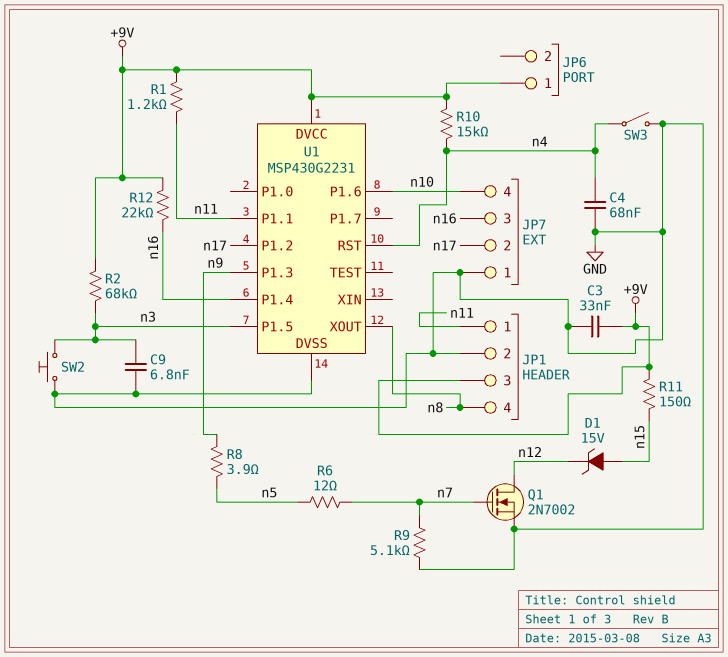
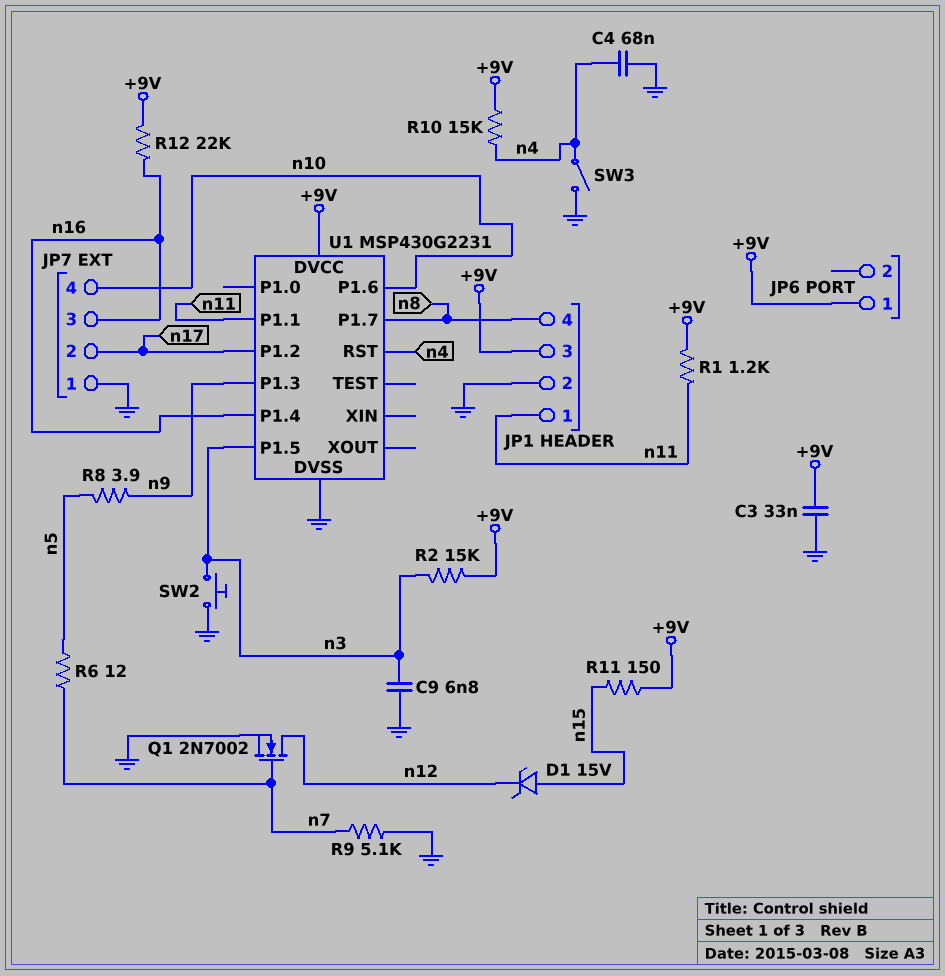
R2: 68k (+9V, n3) -> 15k (+9V, n3)
U1 pin P1.7: none -> n8
U1 pin XOUT: n8 -> none

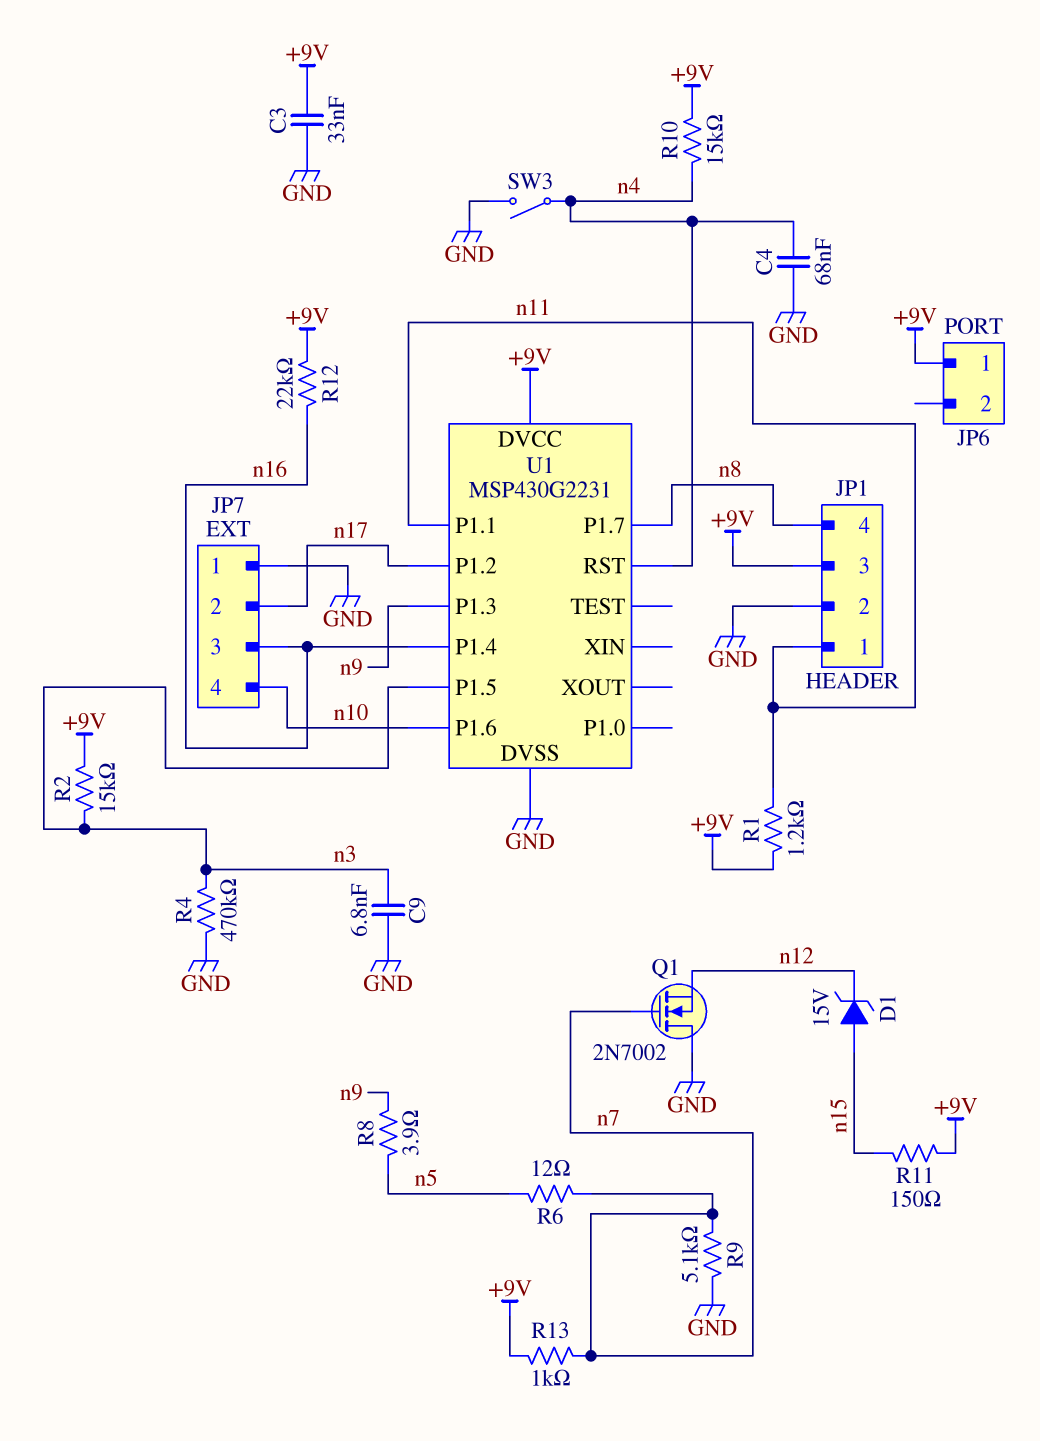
Q1: NMOS 2N7002 (G n7, D n12, S GND) -> NMOS 2N7002 (G n7, D GND, S n12)
R4: none -> 470k (GND, n3)
R13: none -> 1k (+9V, n7)
SW2: button (GND, n3) -> none

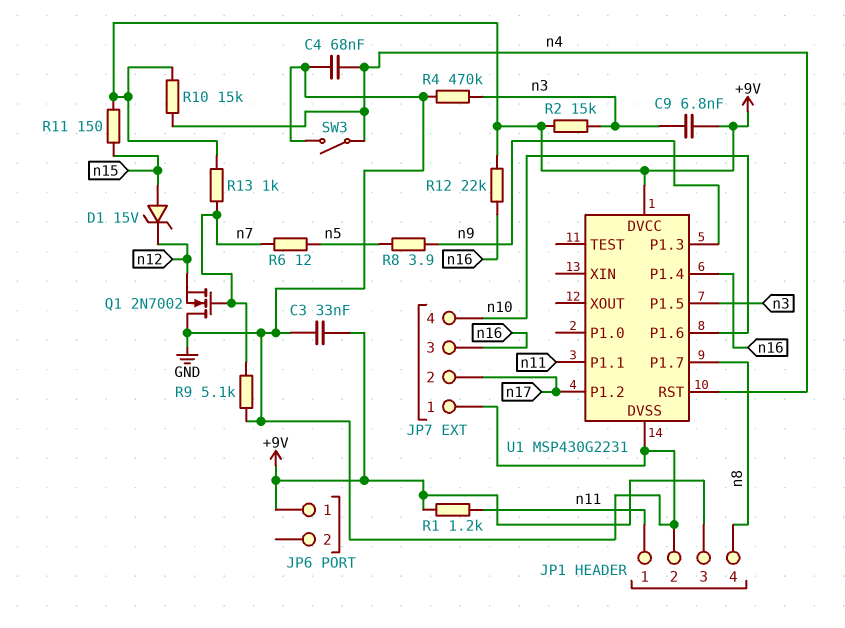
C9: 6.8nF (GND, n3) -> 6.8nF (+9V, n3)

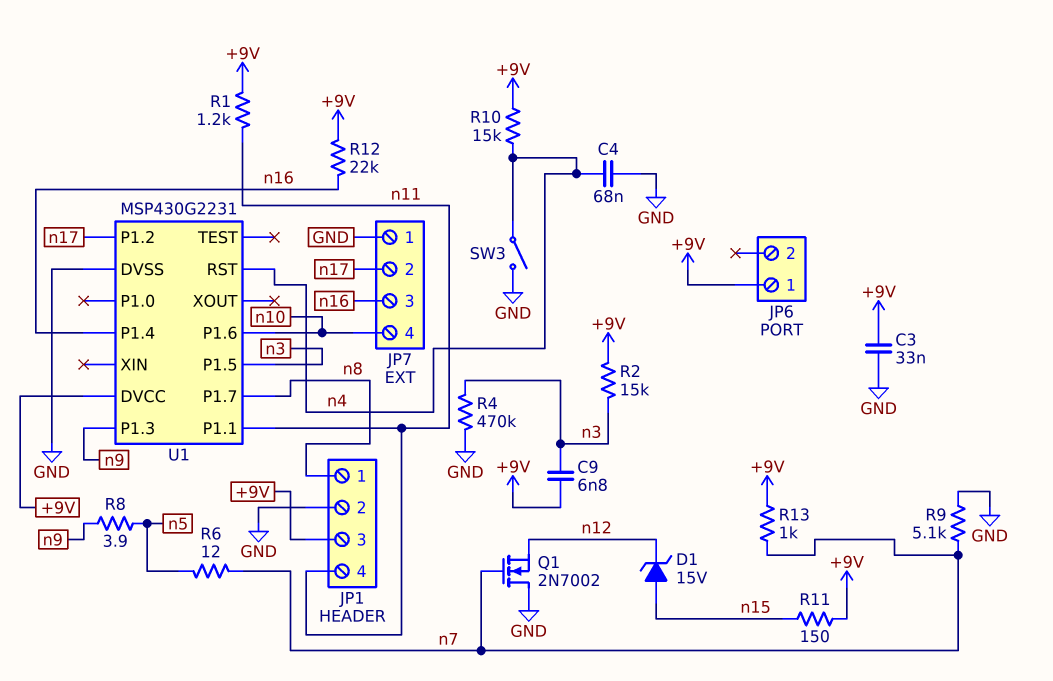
JP1 pin 1: n11 -> n8
JP1 pin 4: n8 -> n11

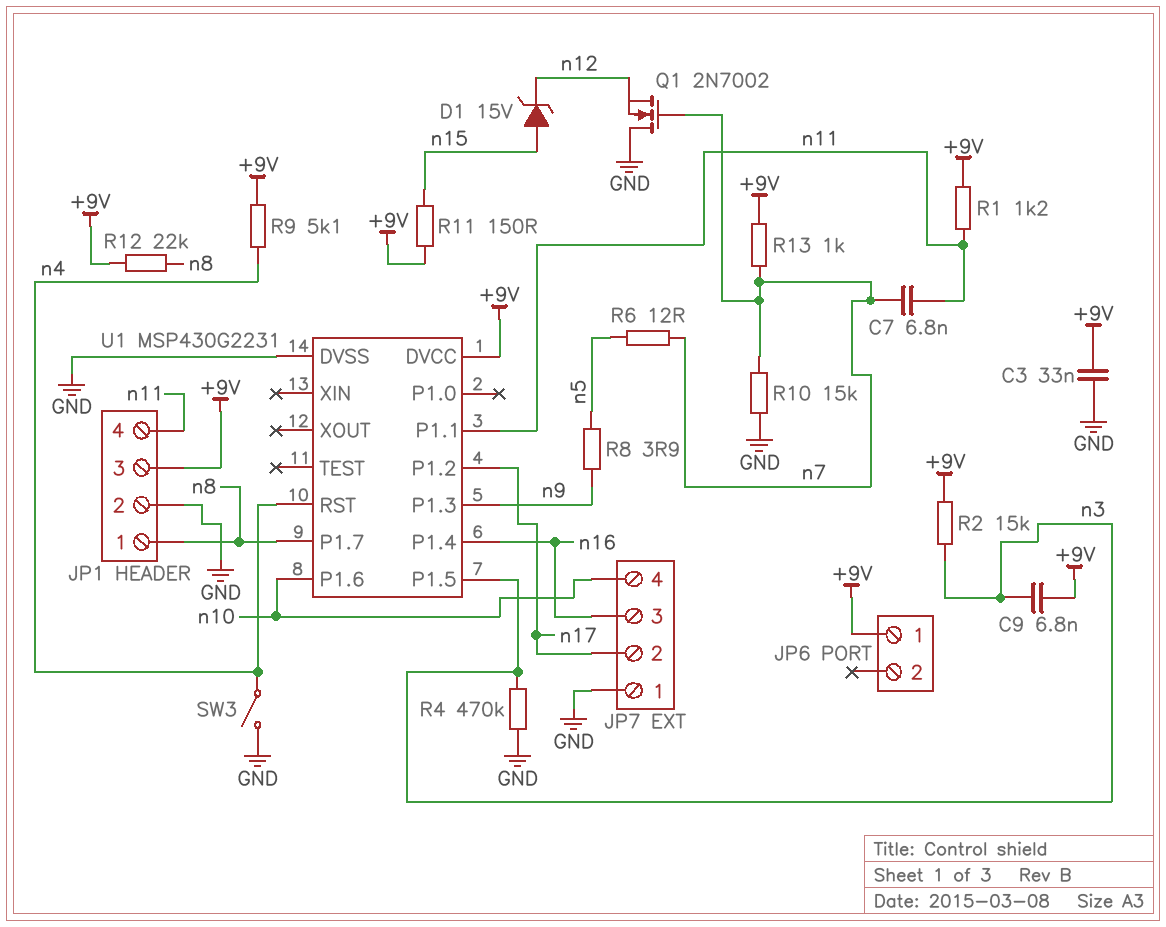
C4: 68nF (GND, n4) -> none
C7: none -> 6.8nF (n7, n11)
R9: 5.1k (GND, n7) -> 5.1k (+9V, n4)
R10: 15k (+9V, n4) -> 15k (GND, n7)
R12: 22k (+9V, n16) -> 22k (+9V, n8)

